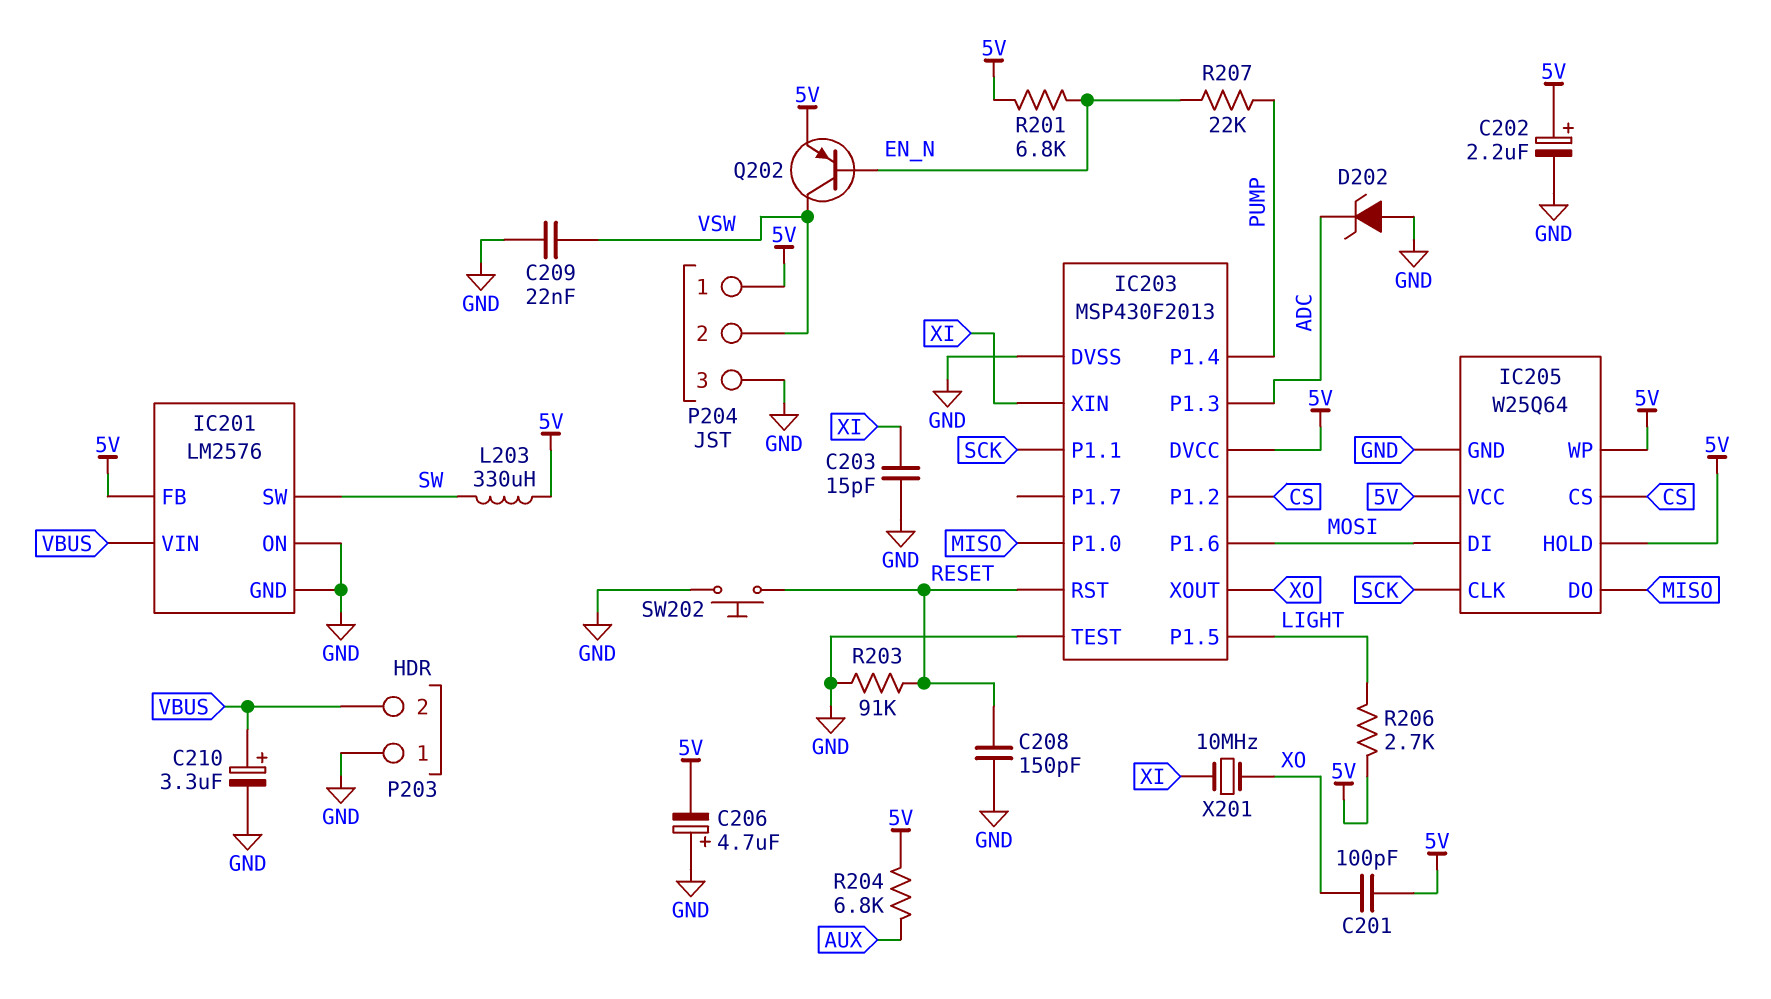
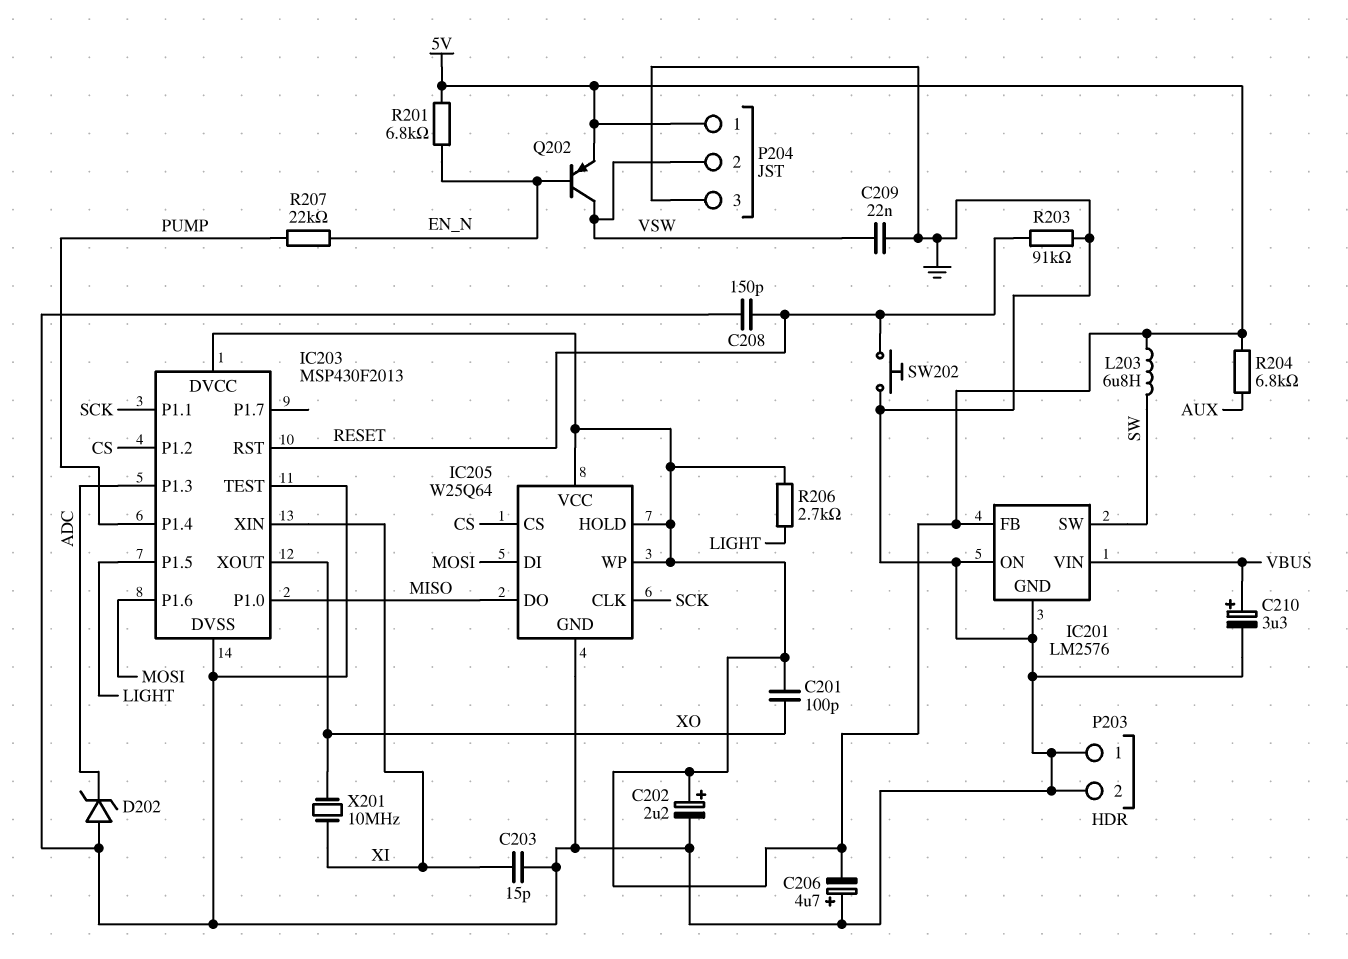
L203: 330uH (5V, SW) -> 6.8uH (5V, SW)
P203 pin 2: VBUS -> GND

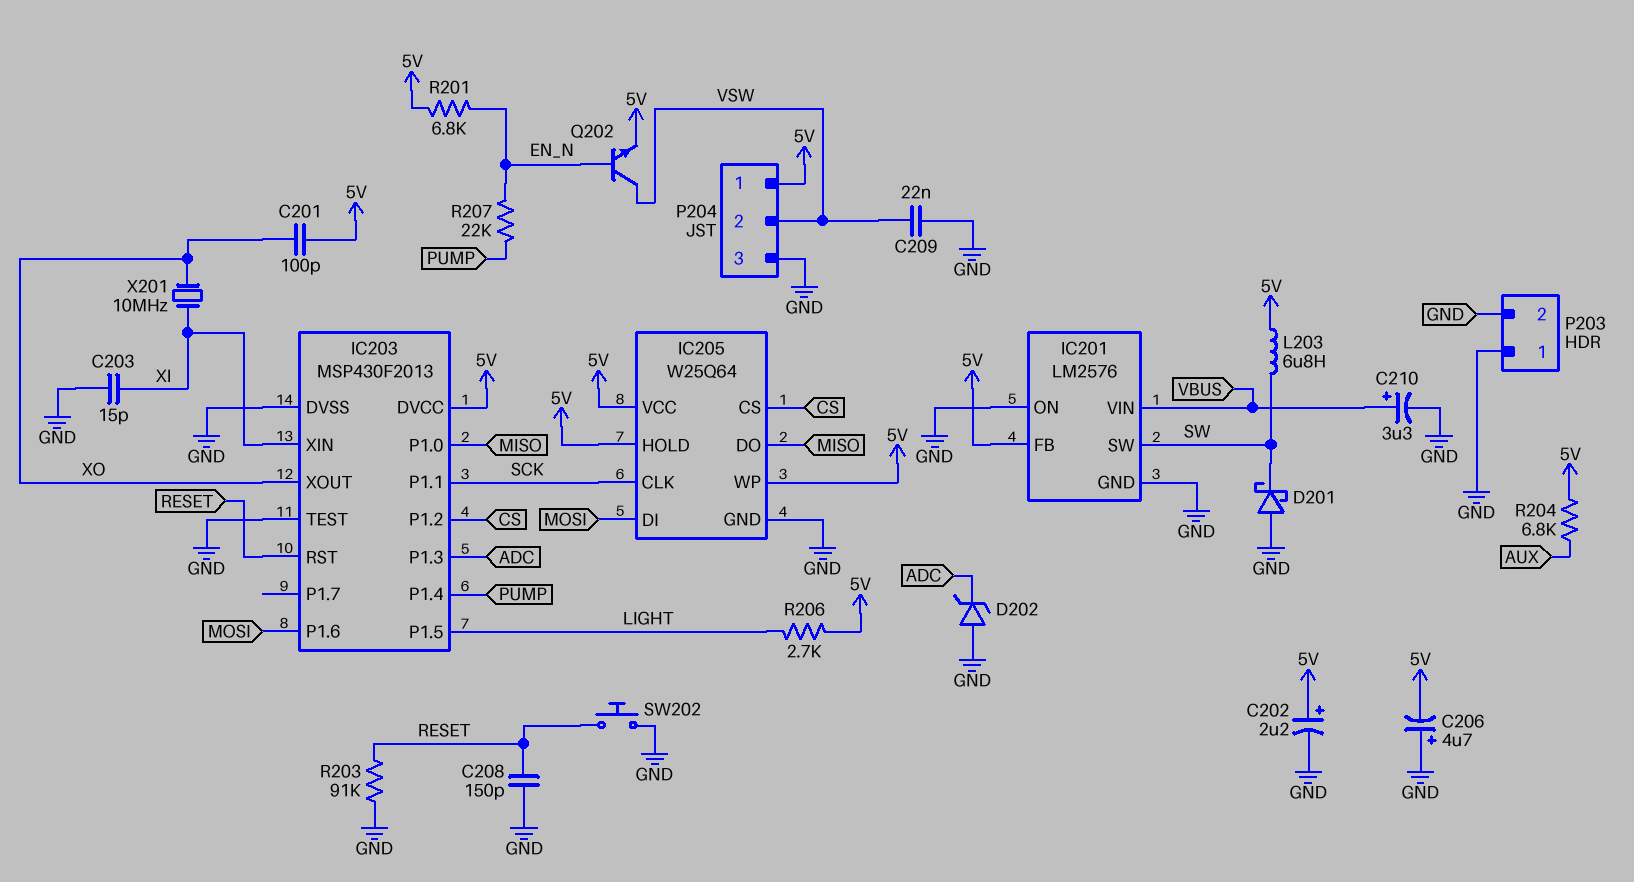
D201: none -> schottky (A GND, K SW)
Q202: PNP (B EN_N, C VSW, E 5V) -> NPN (B EN_N, C VSW, E 5V)

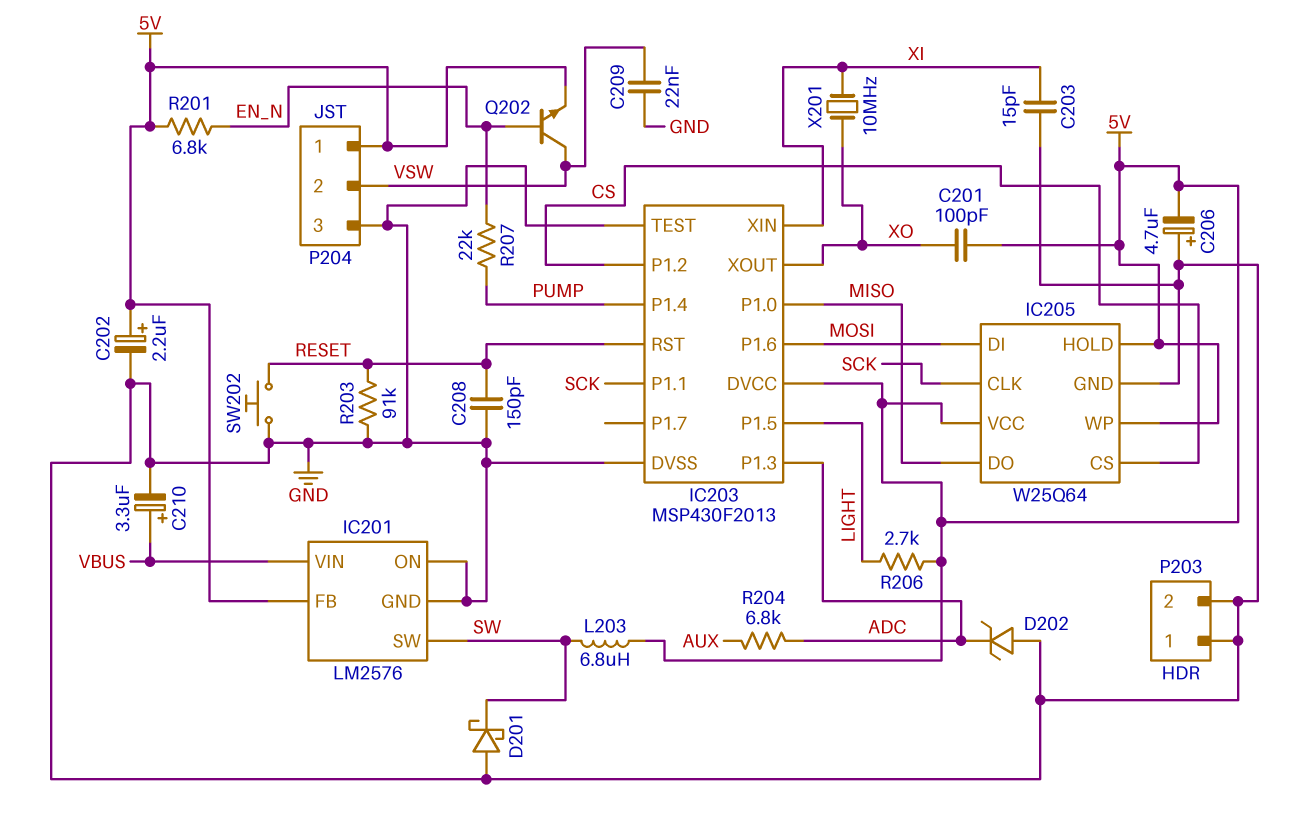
R204: 6.8k (5V, AUX) -> 6.8k (ADC, AUX)

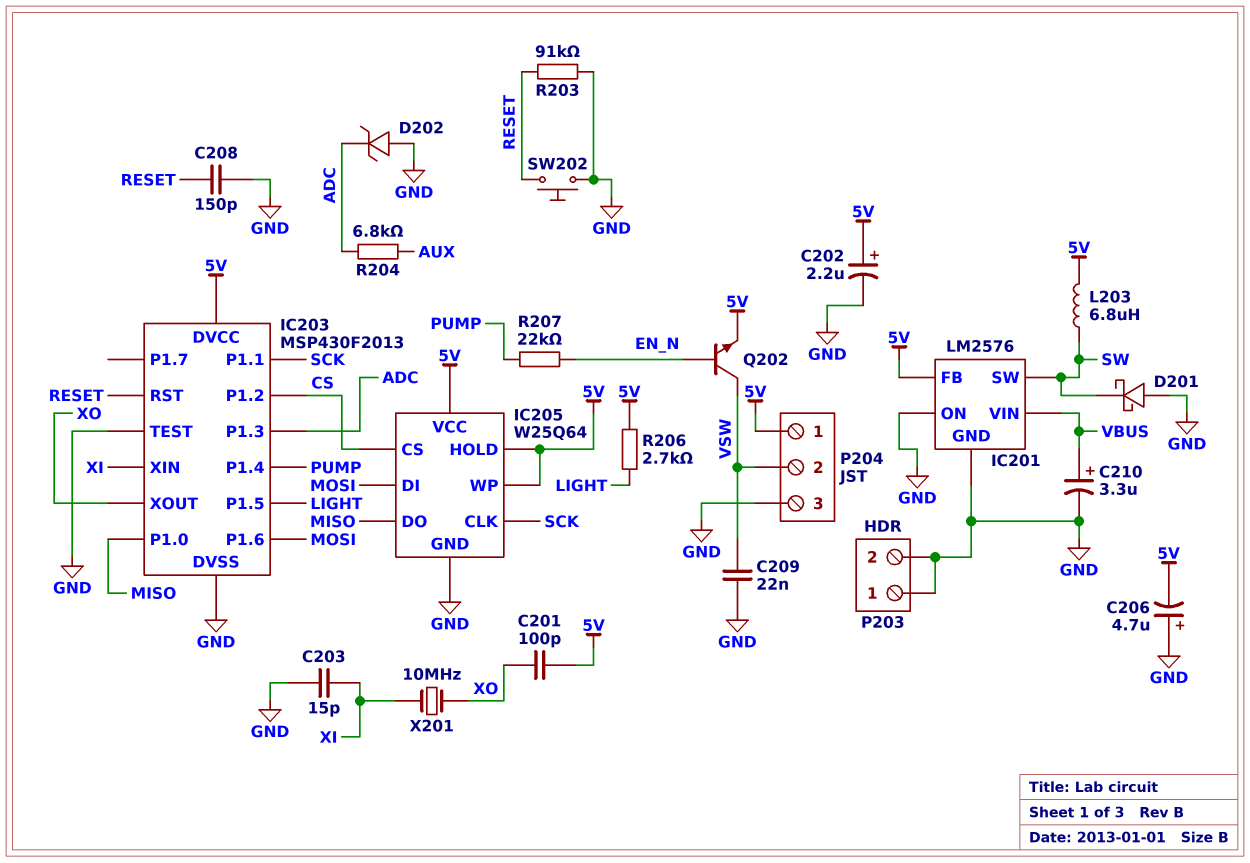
R201: 6.8k (5V, EN_N) -> none

